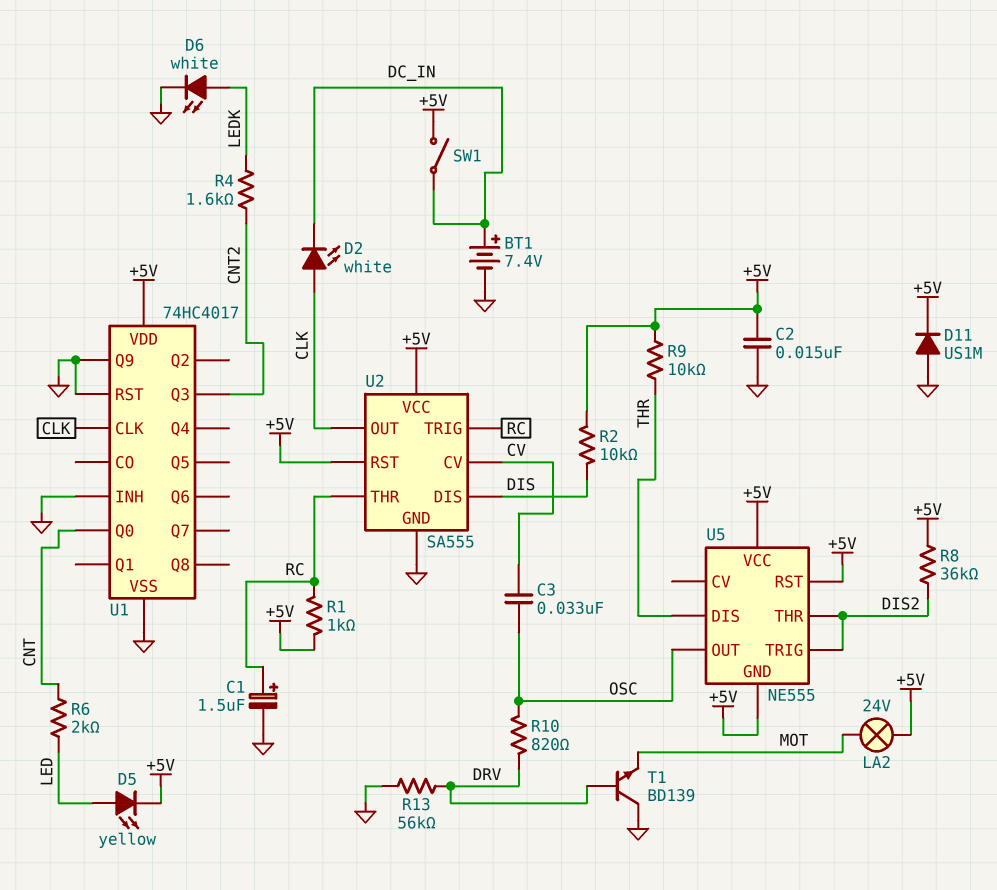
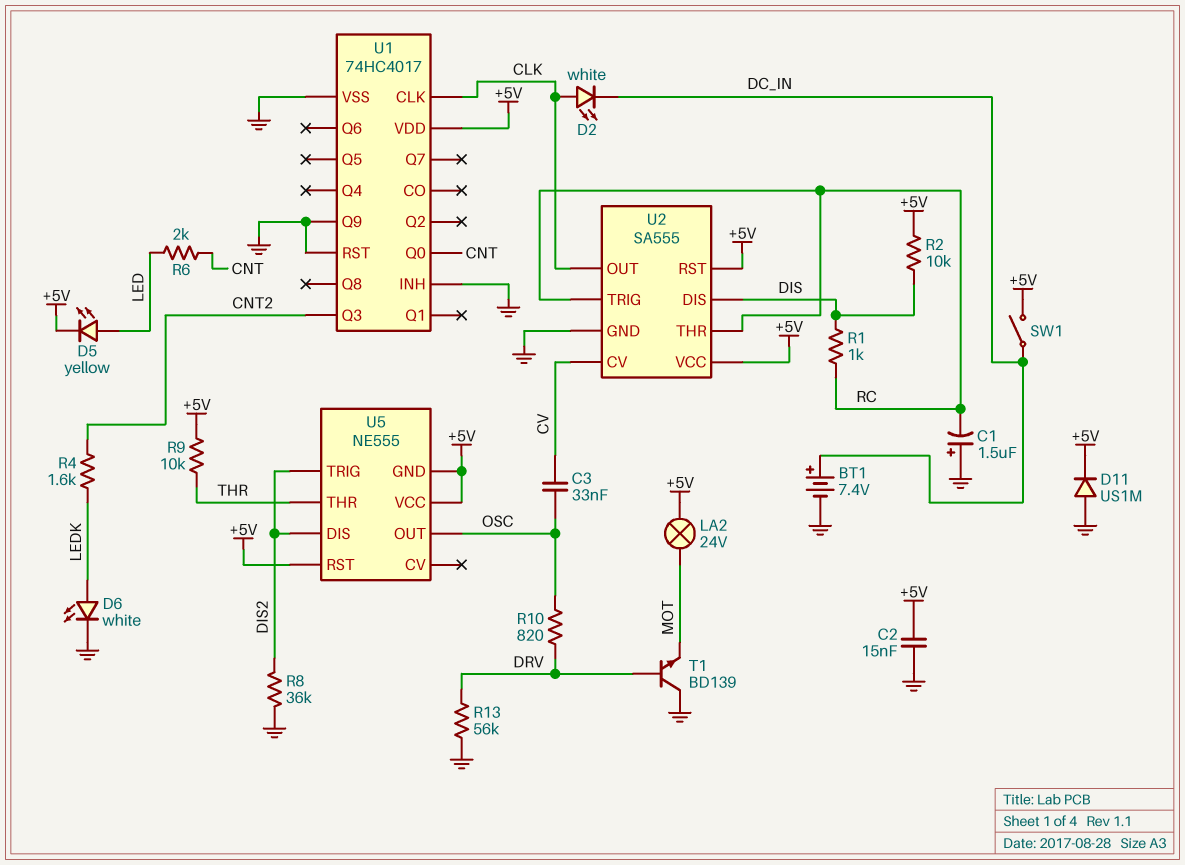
C1: 1.5uF (plus RC, minus GND) -> 1.5uF (plus GND, minus RC)
R1: 1k (+5V, RC) -> 1k (DIS, RC)
R8: 36k (+5V, DIS2) -> 36k (DIS2, GND)
U5 pin DIS: THR -> DIS2
U5 pin THR: DIS2 -> THR

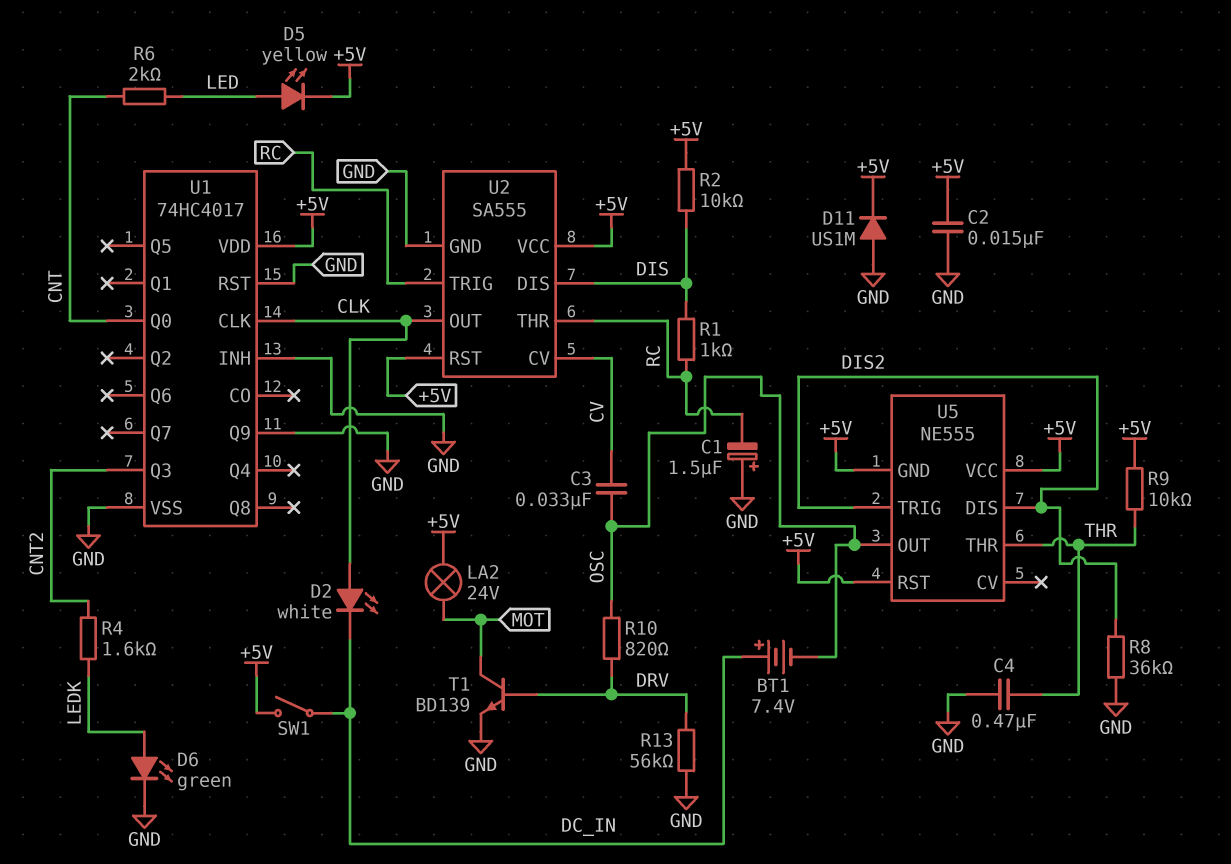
BT1: 7.4V (plus DC_IN, minus GND) -> 7.4V (plus DC_IN, minus OSC)
C4: none -> 470nF (GND, THR)
D6: LED white (A LEDK, K GND) -> LED green (A LEDK, K GND)
T1: NPN BD139 (B DRV, C GND, E MOT) -> NPN BD139 (B DRV, C MOT, E GND)

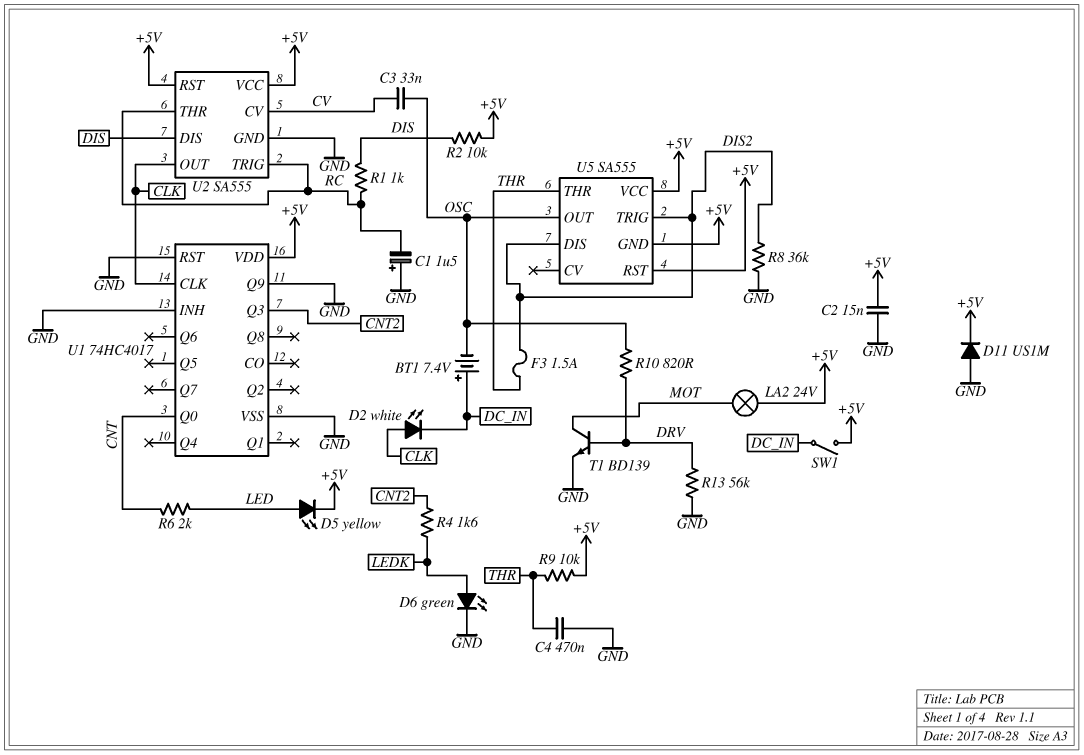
F3: none -> 1.5A (DIS2, THR)
U5: NE555 -> SA555

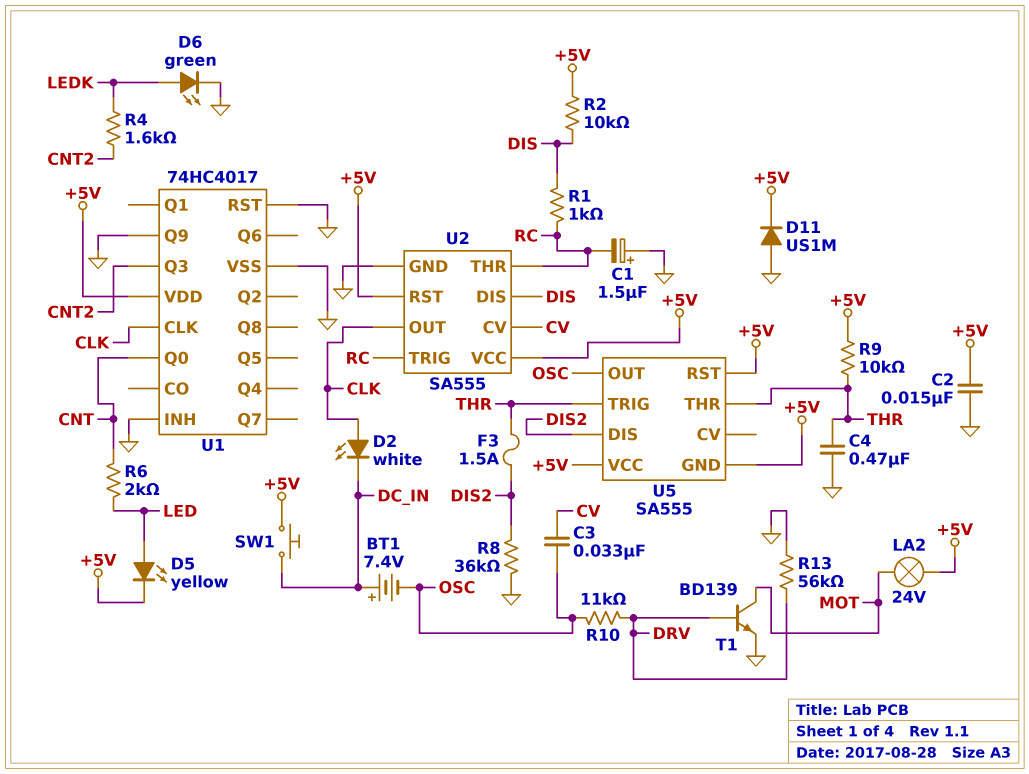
R10: 820 (DRV, OSC) -> 11k (DRV, OSC)
SW1: switch (+5V, DC_IN) -> button (+5V, DC_IN)
U5 pin TRIG: DIS2 -> THR

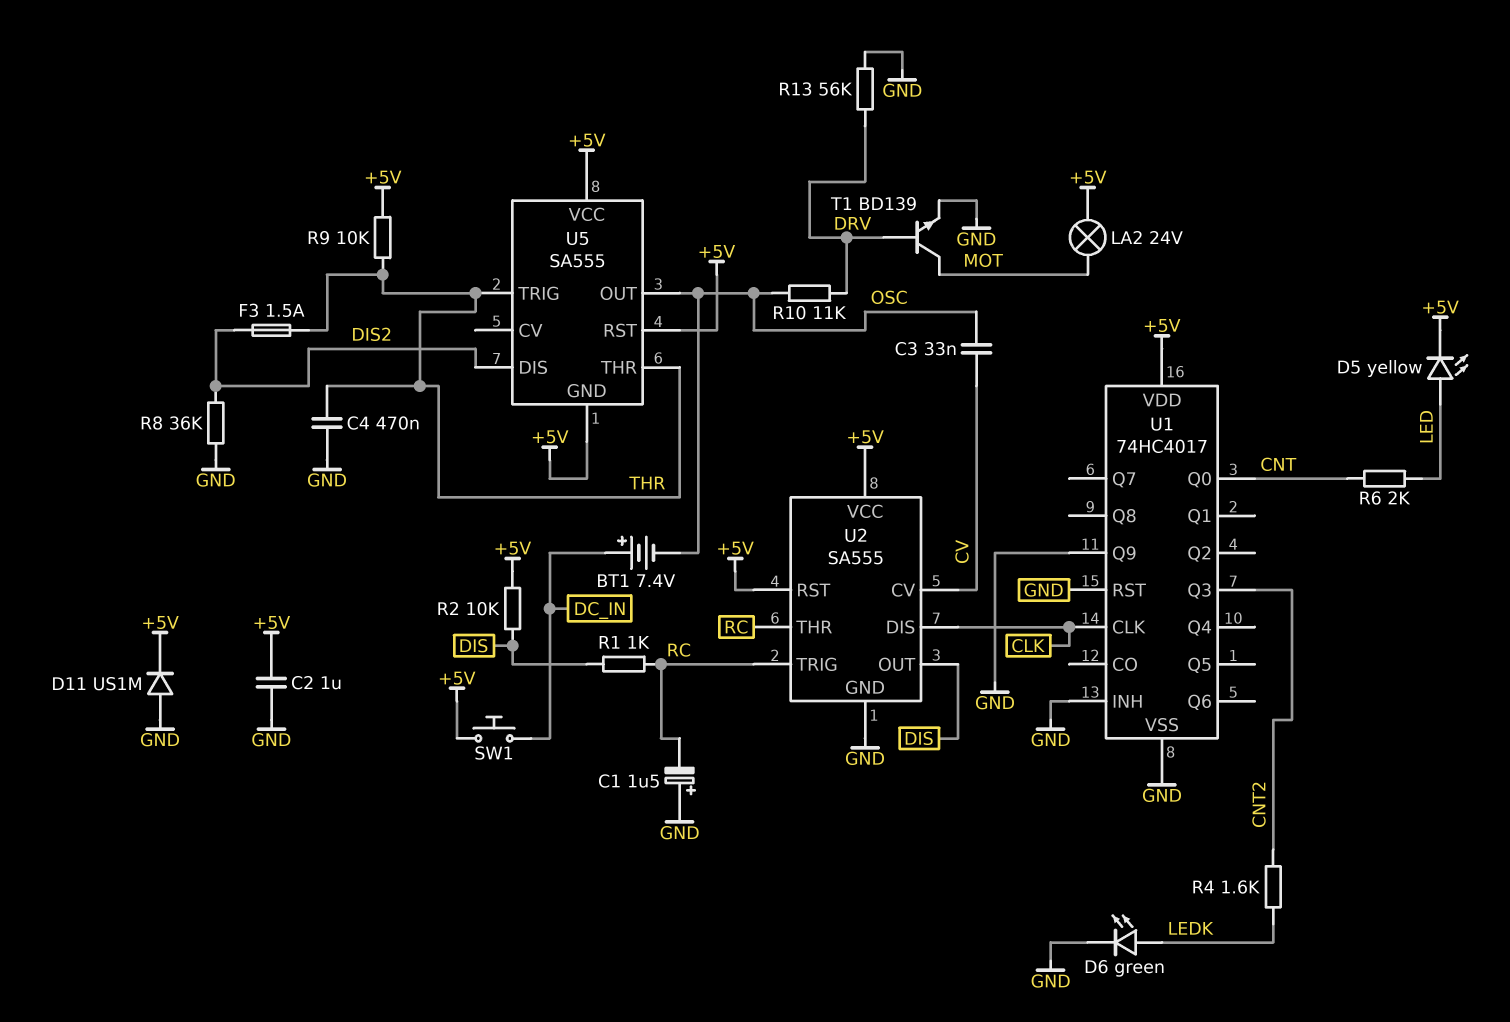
C2: 15nF (+5V, GND) -> 1uF (+5V, GND)
D2: LED white (A CLK, K DC_IN) -> none
U2 pin DIS: DIS -> CLK
U2 pin OUT: CLK -> DIS

